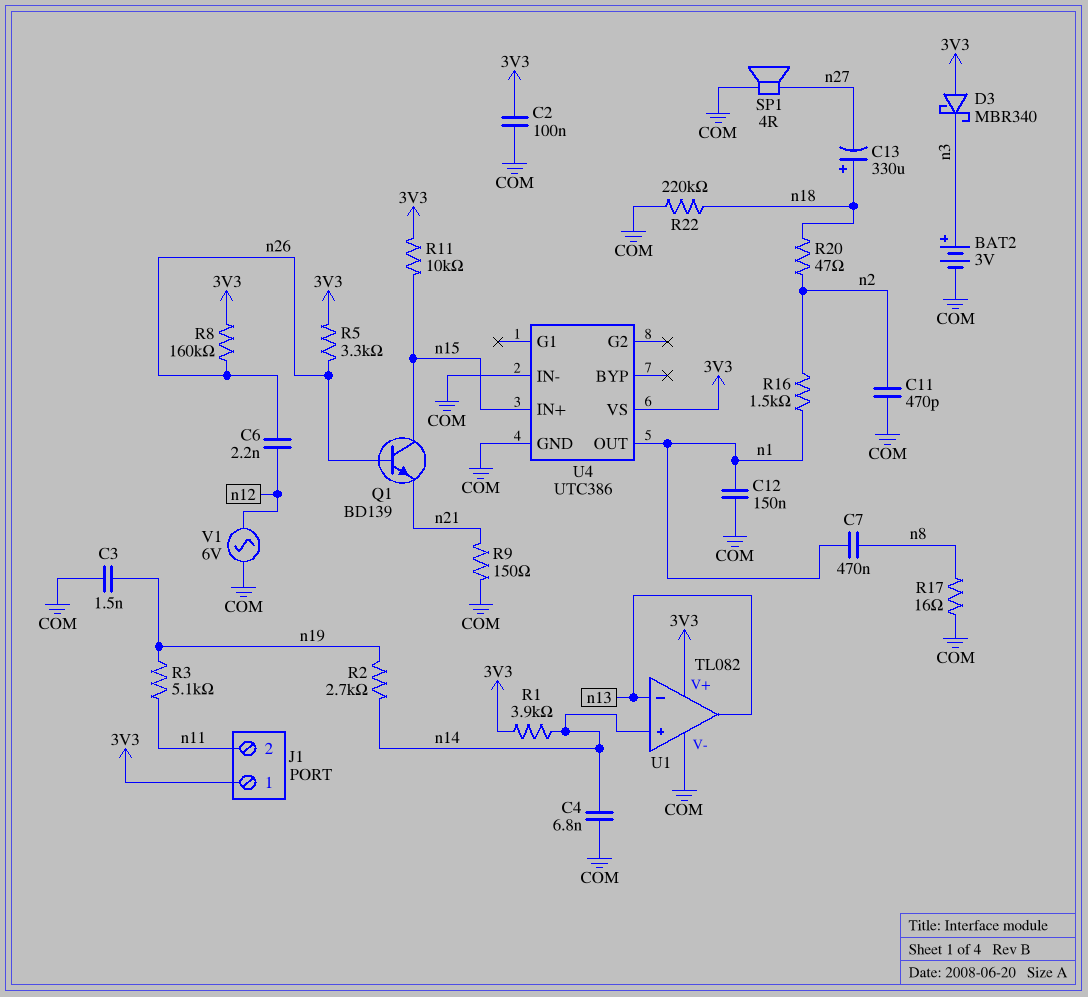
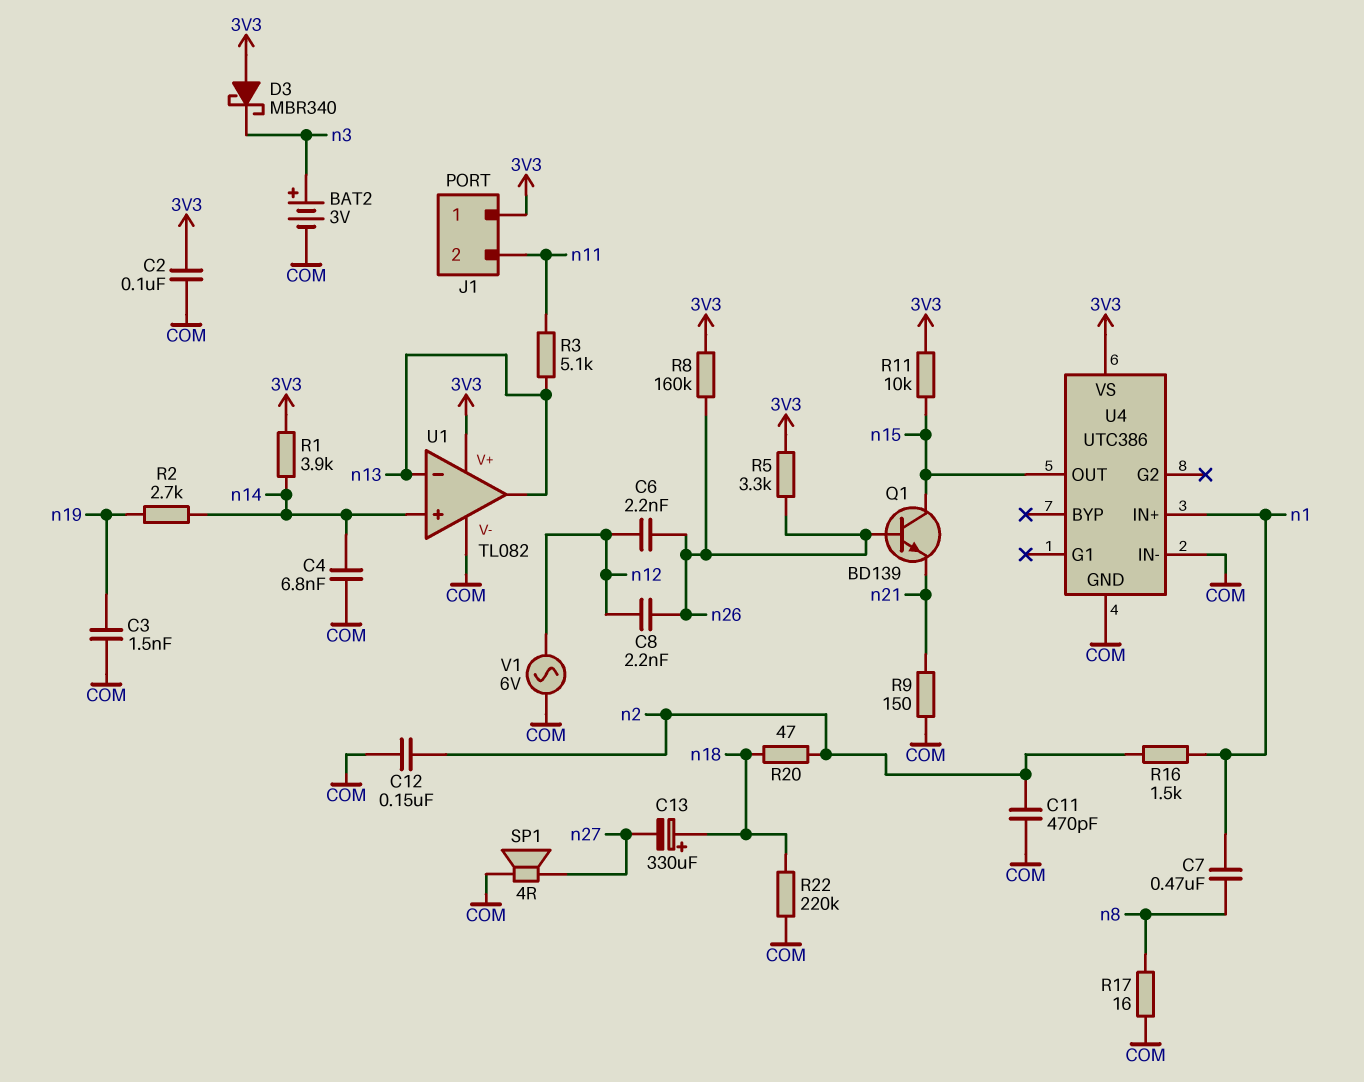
C8: none -> 2.2nF (n12, n26)
C12: 150nF (COM, n1) -> 150nF (COM, n2)
R3: 5.1k (n11, n19) -> 5.1k (n11, n13)
U4 pin IN+: n15 -> n1
U4 pin OUT: n1 -> n15

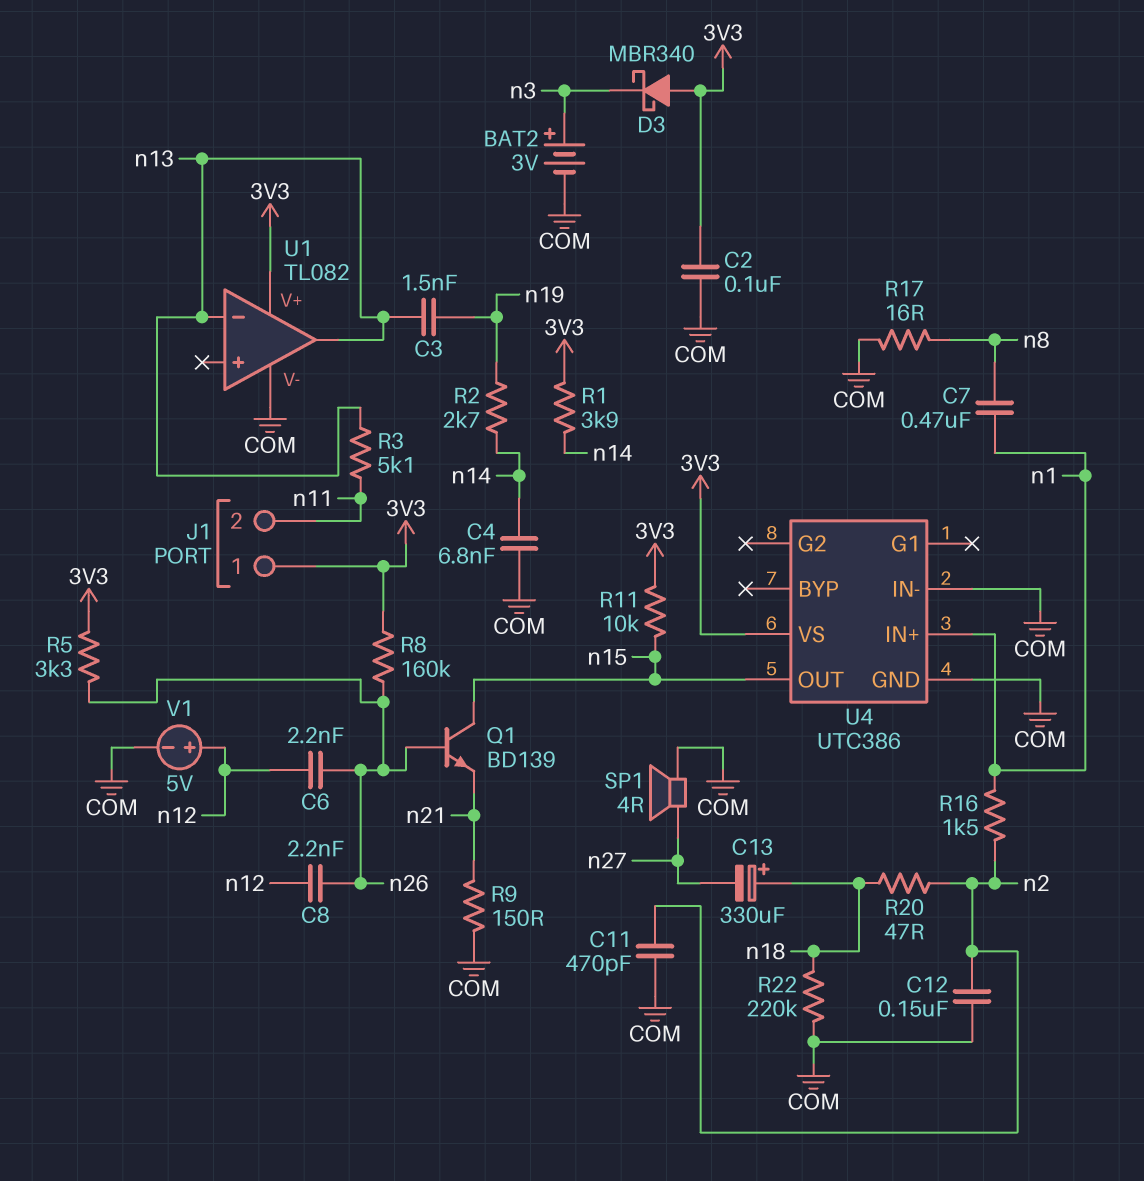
C3: 1.5nF (COM, n19) -> 1.5nF (n13, n19)
U1 pin in+: n14 -> none
V1: AC 6V (COM, n12) -> 5V (plus n12, minus COM)

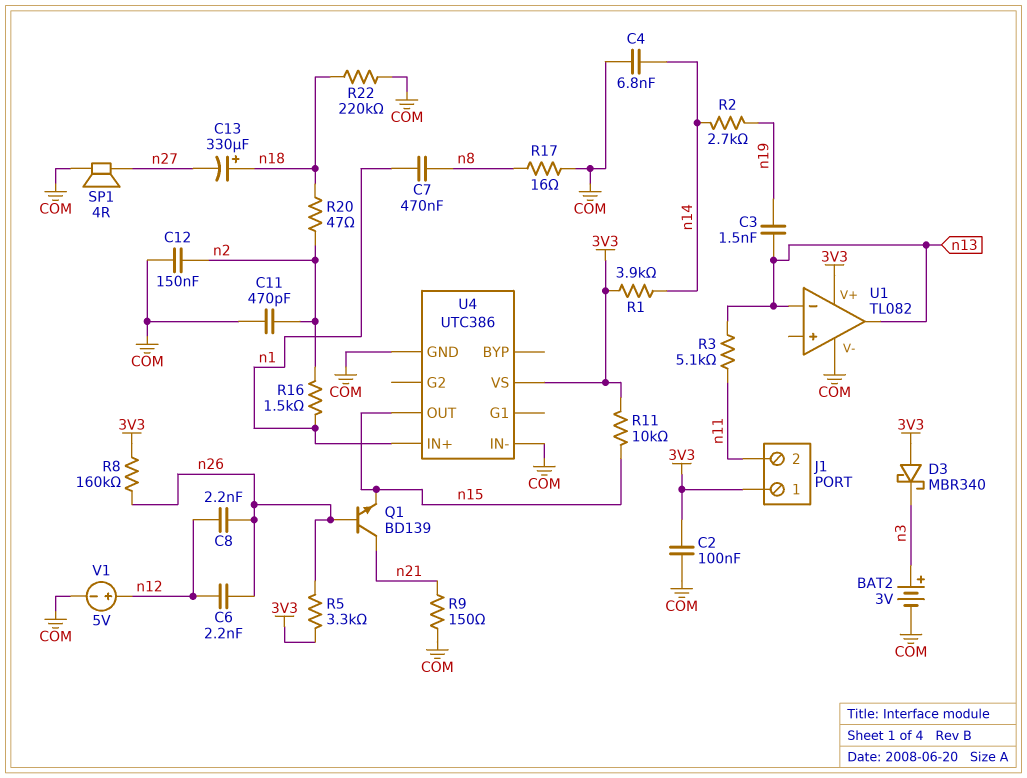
Q1: NPN BD139 (B n26, C n15, E n21) -> NPN BD139 (B n26, C n21, E n15)

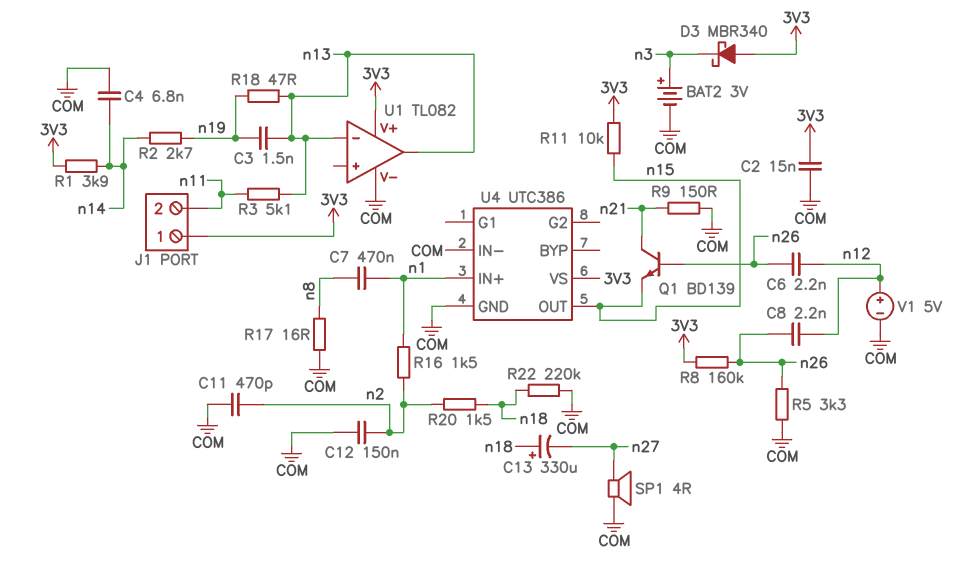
C2: 100nF (3V3, COM) -> 15nF (3V3, COM)
R5: 3.3k (3V3, n26) -> 3.3k (COM, n26)
R18: none -> 47 (n13, n19)
R20: 47 (n2, n18) -> 1.5k (n2, n18)

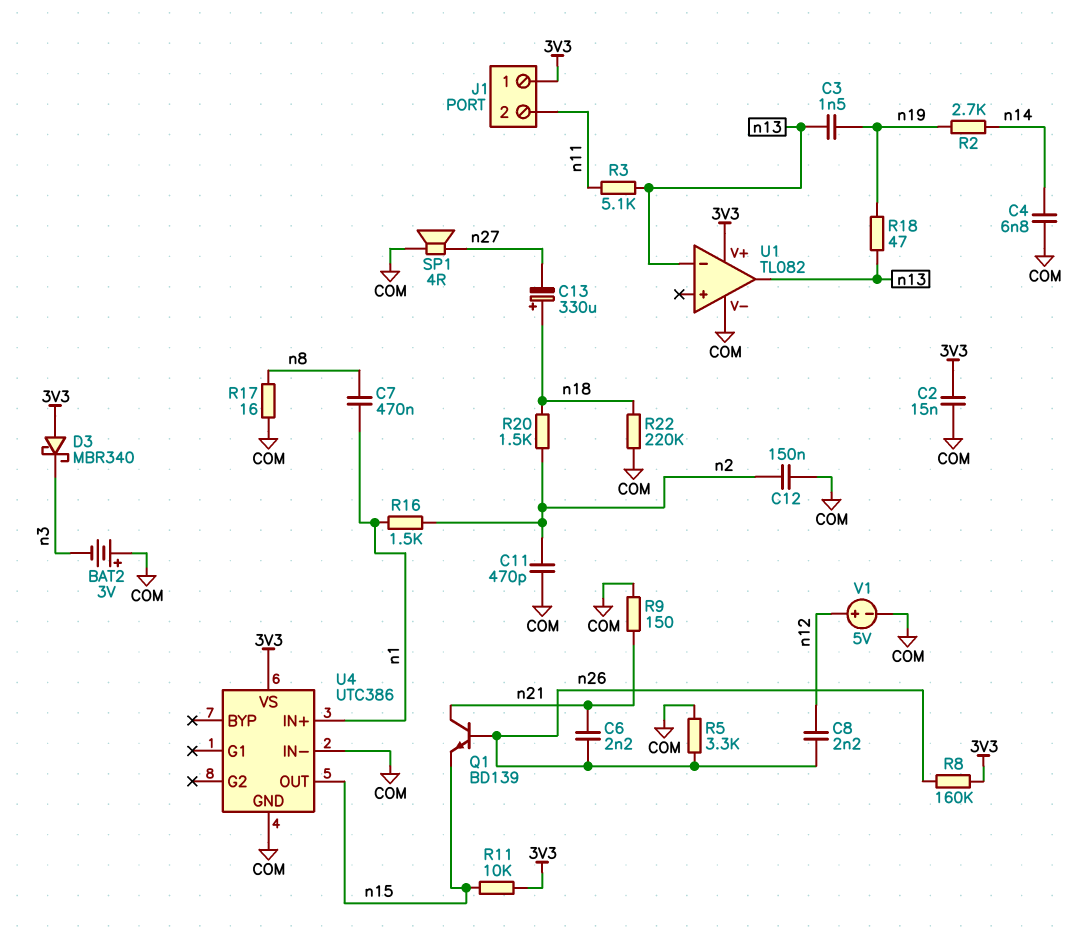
BAT2: 3V (plus n3, minus COM) -> 3V (plus COM, minus n3)
C6: 2.2nF (n12, n26) -> 2.2nF (n21, n26)
R1: 3.9k (3V3, n14) -> none

